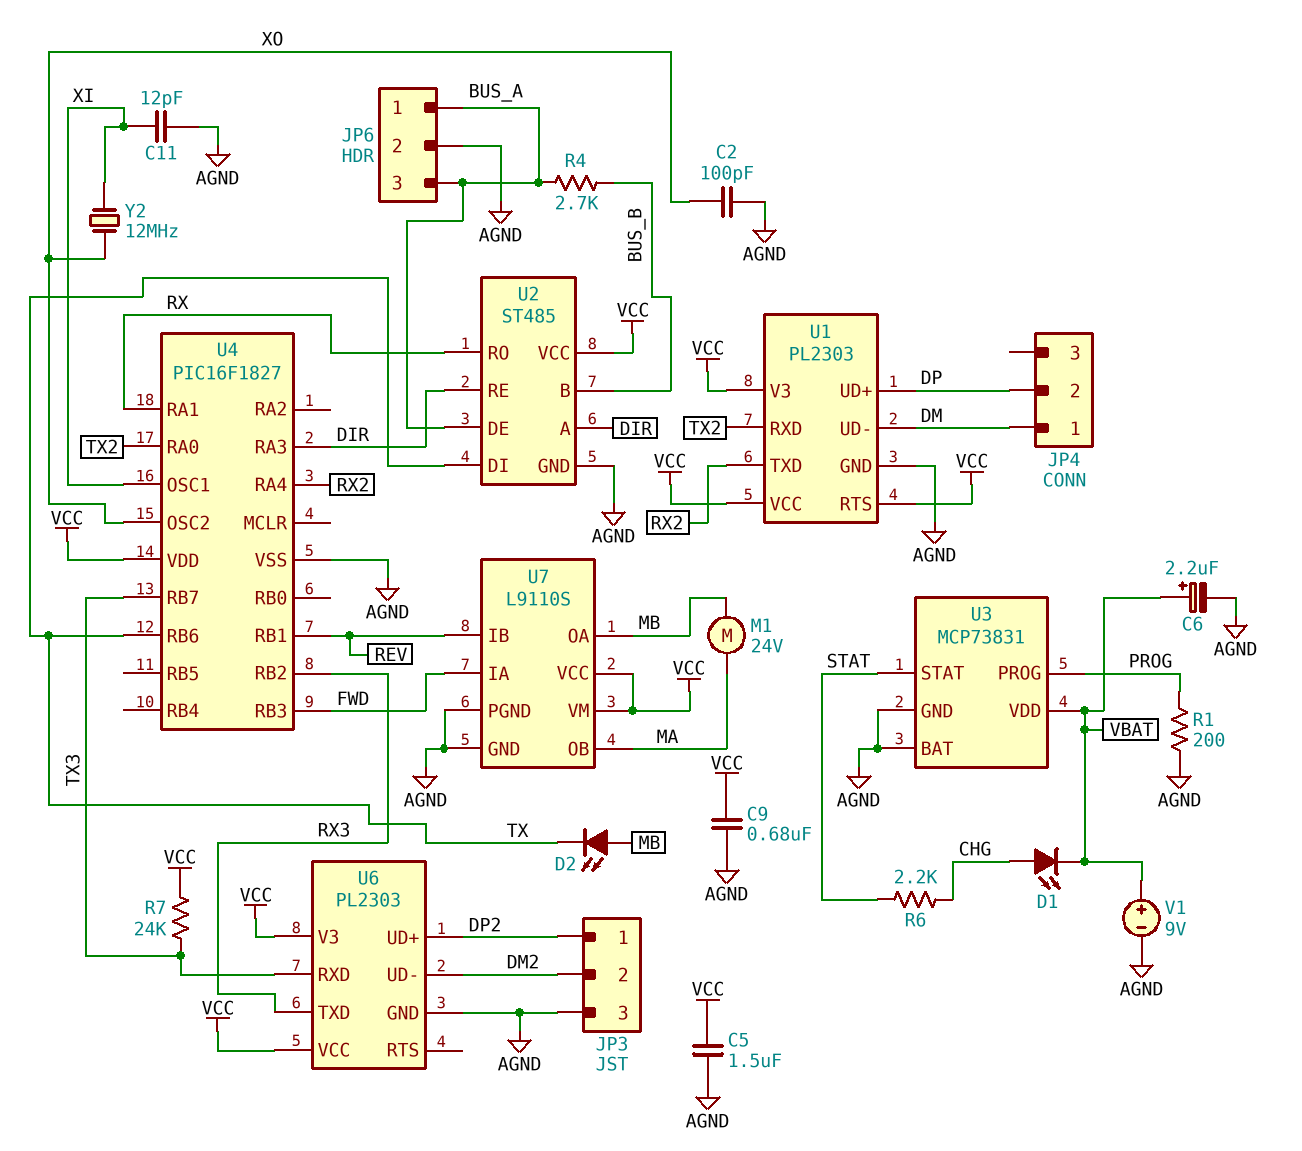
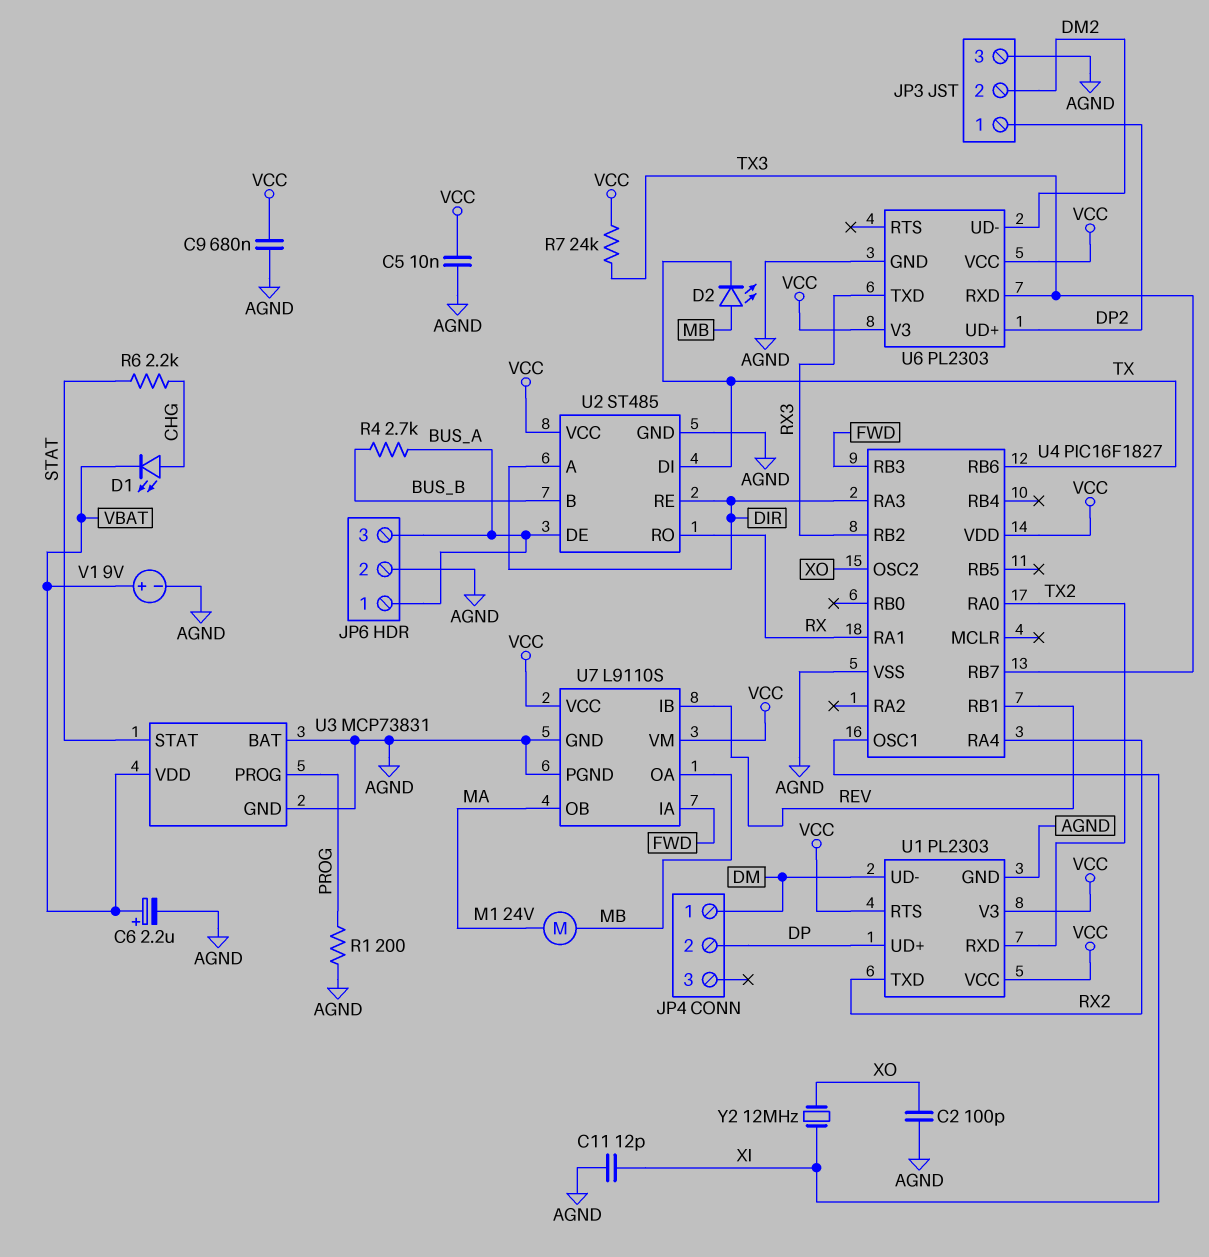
C5: 1.5uF (AGND, VCC) -> 10nF (AGND, VCC)

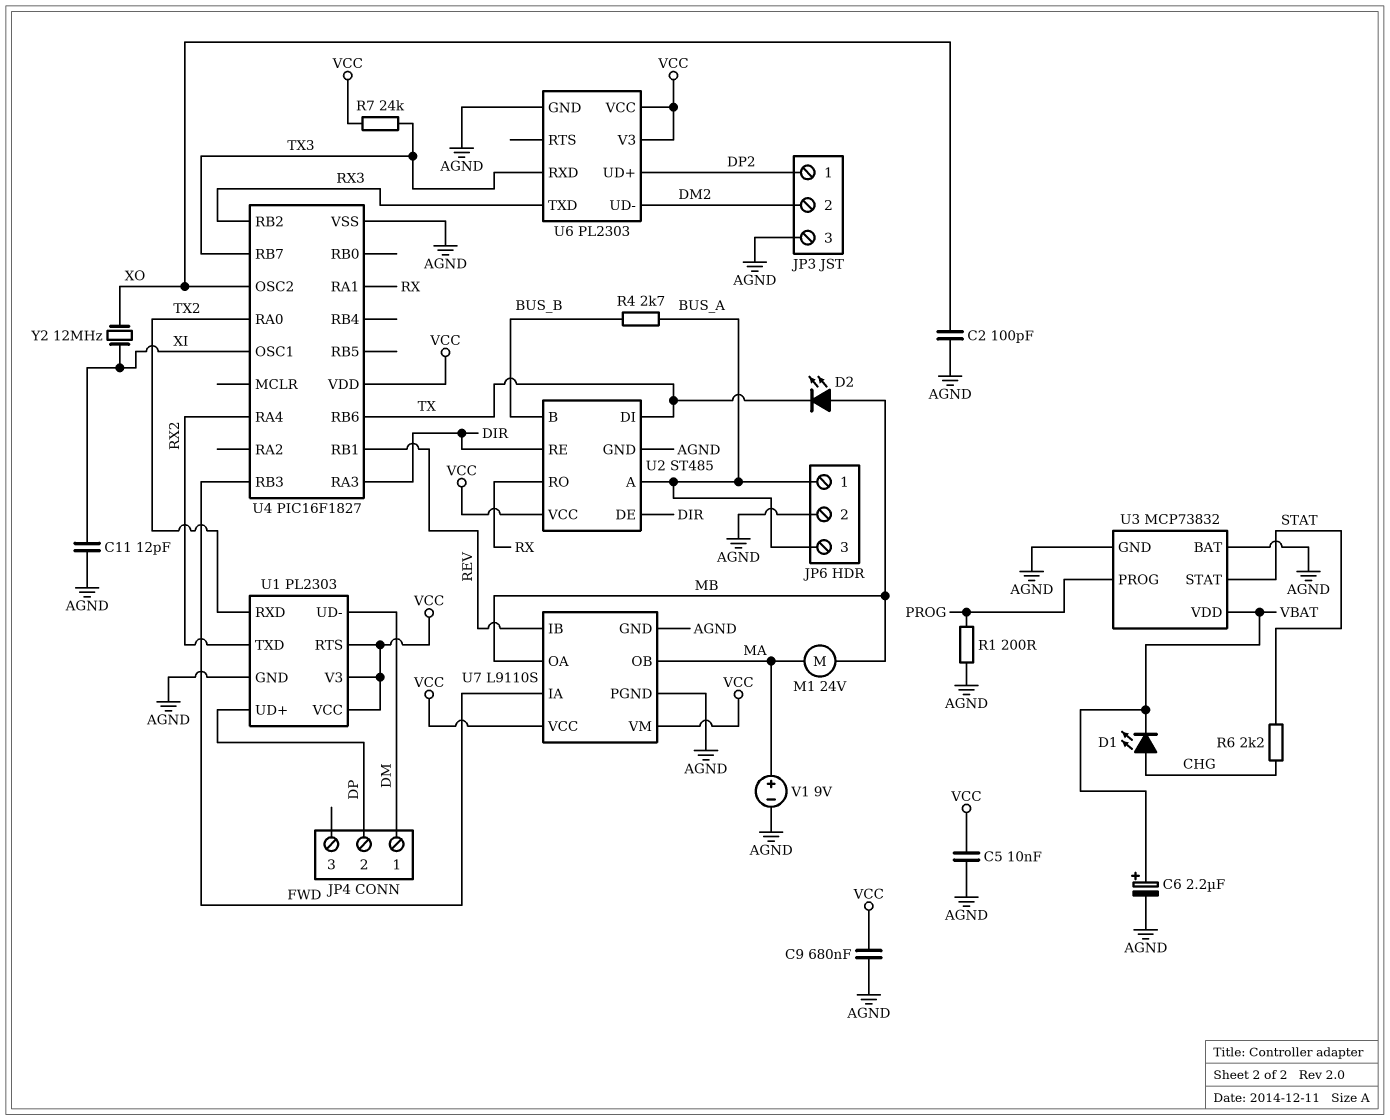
U2 pin A: DIR -> BUS_A
U2 pin DE: BUS_A -> DIR
U3: MCP73831 -> MCP73832
V1: 9V (plus VBAT, minus AGND) -> 9V (plus MA, minus AGND)

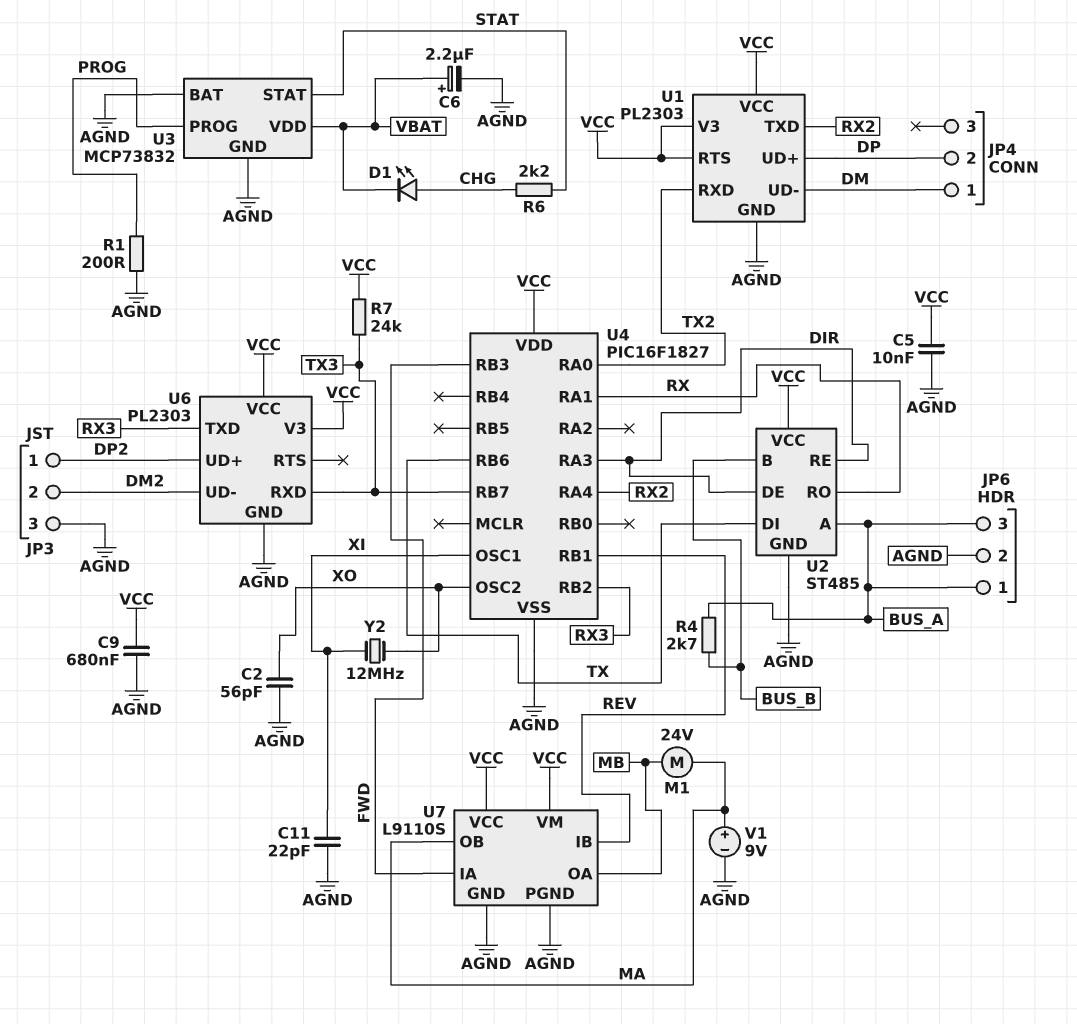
C2: 100pF (AGND, XO) -> 56pF (AGND, XO)
C11: 12pF (AGND, XI) -> 22pF (AGND, XI)
D2: LED (A MB, K TX) -> none

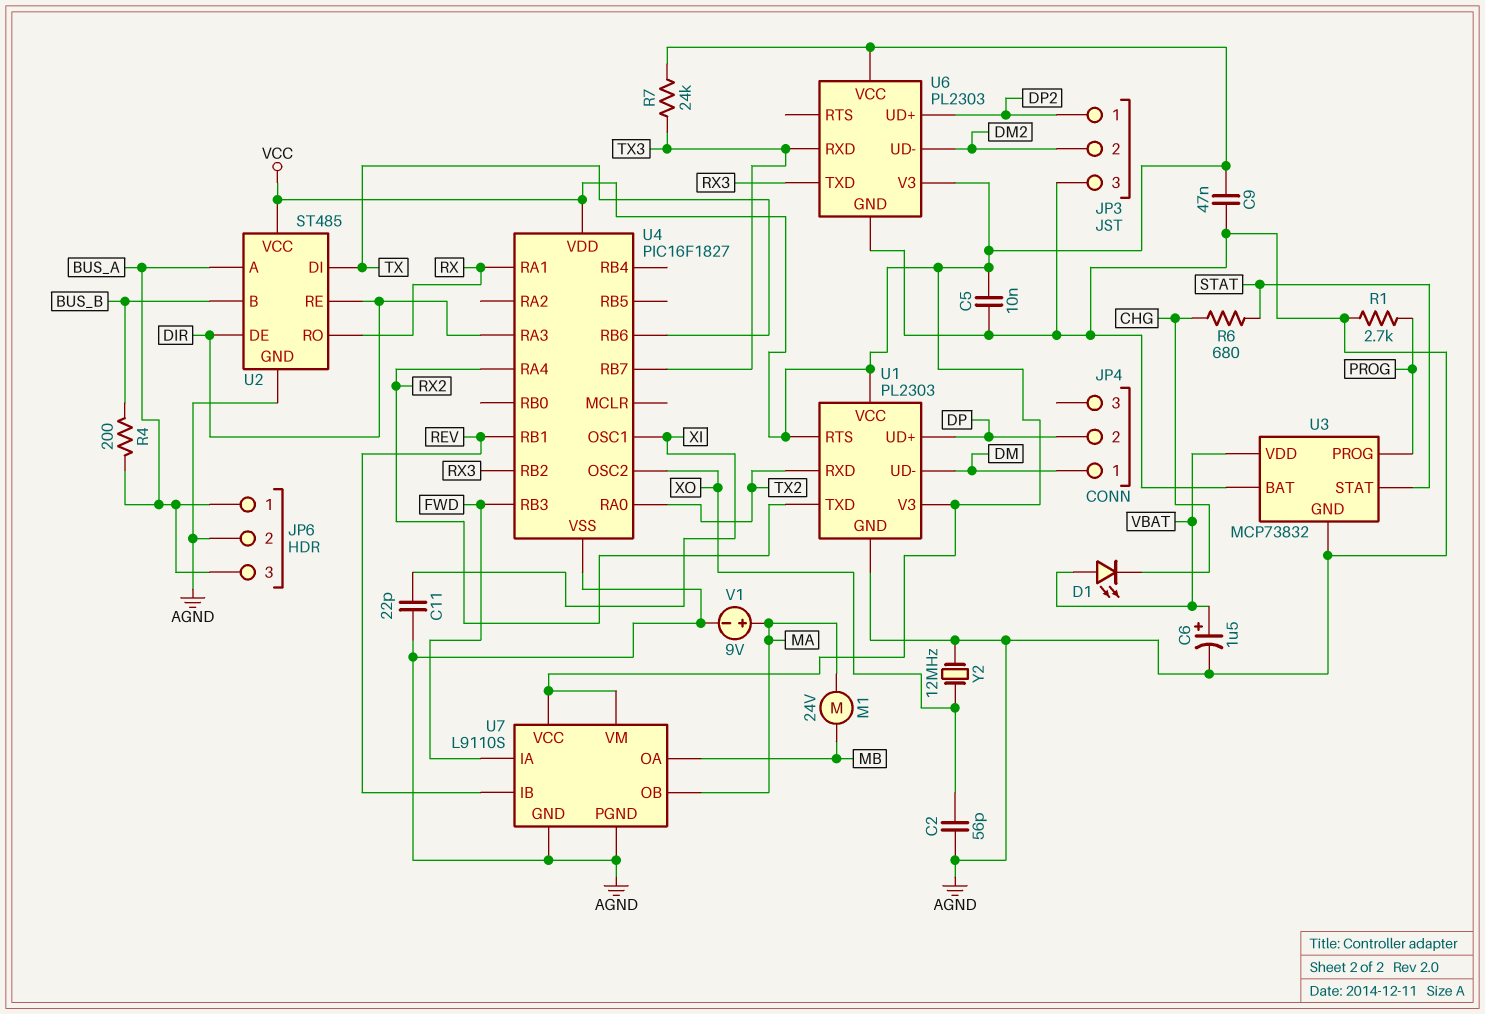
C6: 2.2uF (plus VBAT, minus AGND) -> 1.5uF (plus VBAT, minus AGND)
C9: 680nF (AGND, VCC) -> 47nF (AGND, VCC)
D1: LED (A CHG, K VBAT) -> LED (A VBAT, K CHG)
R1: 200 (AGND, PROG) -> 2.7k (AGND, PROG)
R4: 2.7k (BUS_A, BUS_B) -> 200 (BUS_A, BUS_B)
R6: 2.2k (CHG, STAT) -> 680 (CHG, STAT)
Y2: 12MHz (XI, XO) -> 12MHz (AGND, XO)

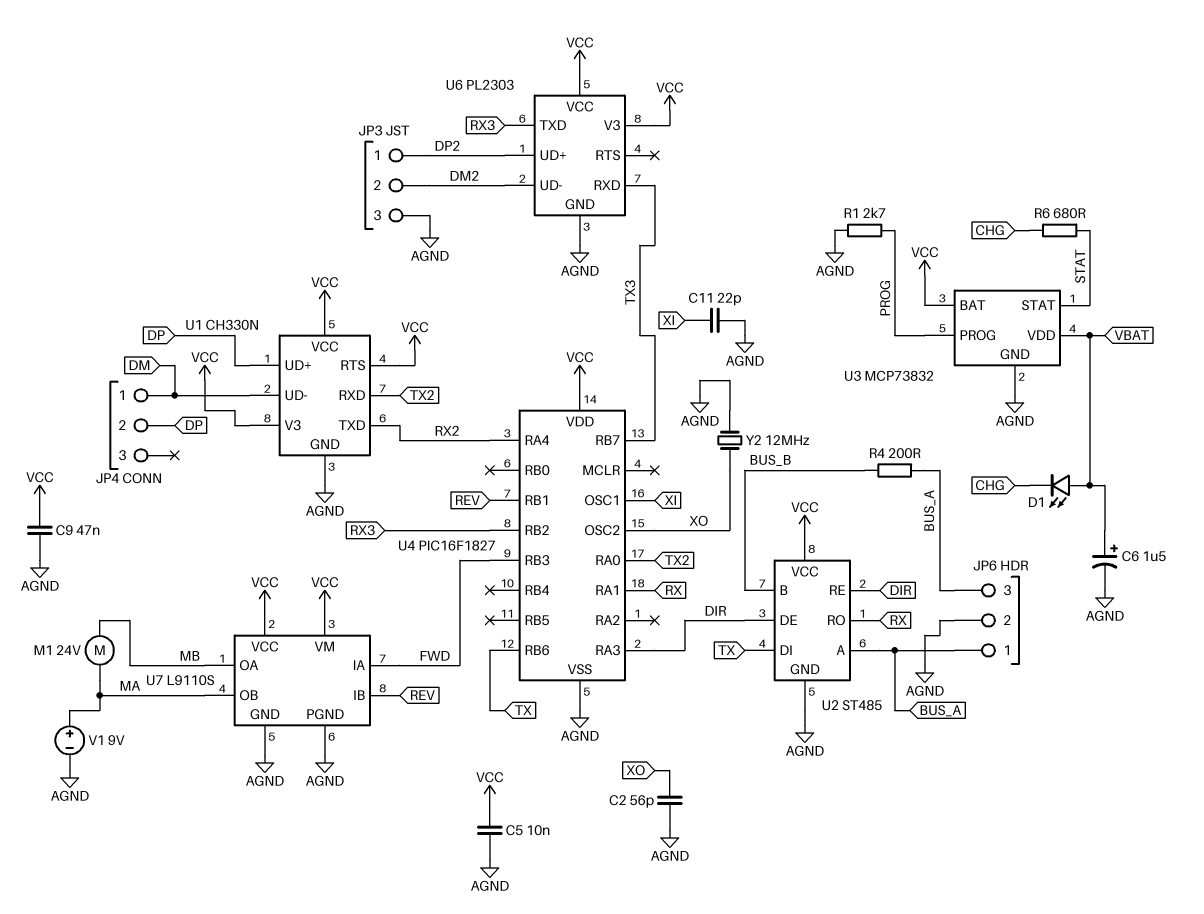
R7: 24k (TX3, VCC) -> none
U1: PL2303 -> CH330N
U3 pin BAT: AGND -> VCC

